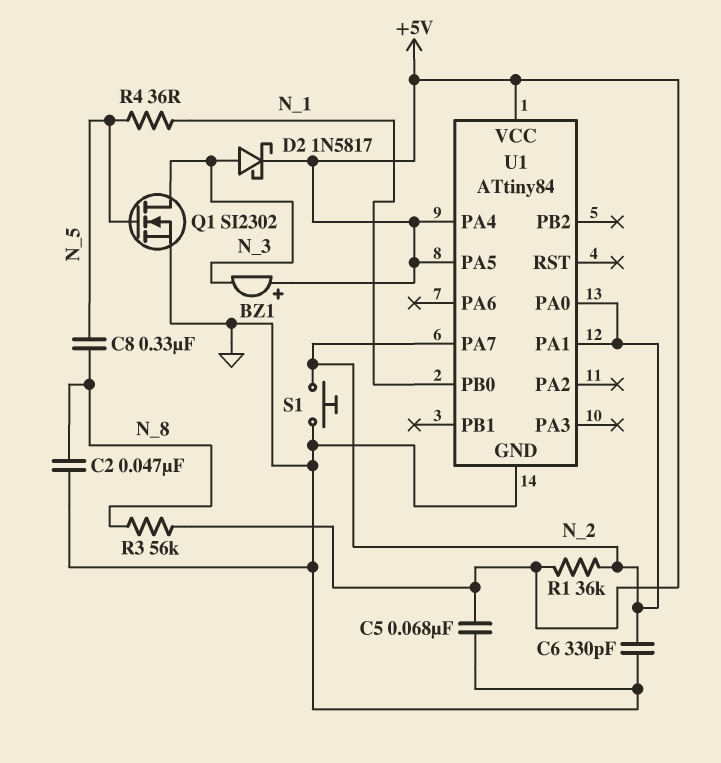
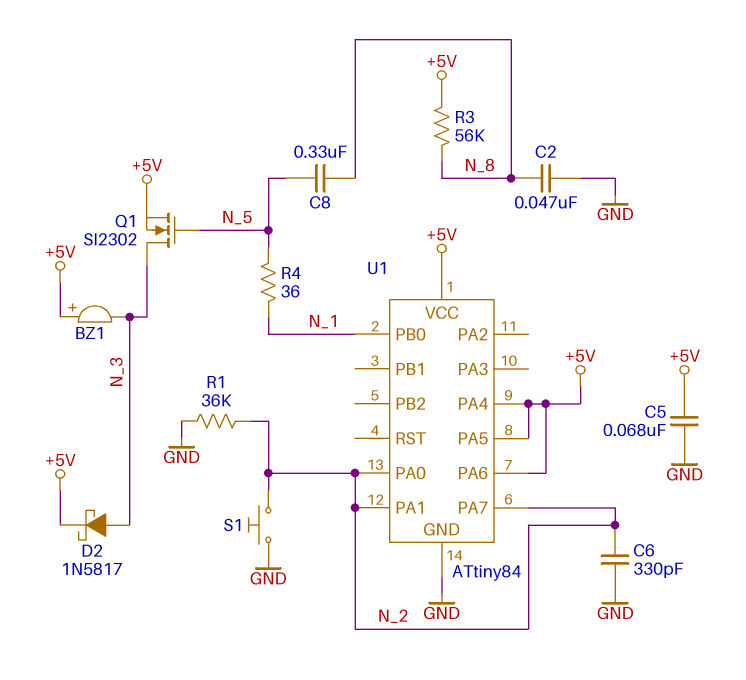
Q1: NMOS SI2302 (G N_5, D N_3, S GND) -> NMOS SI2302 (G N_5, D N_3, S +5V)
R1: 36k (+5V, N_2) -> 36k (GND, N_2)
U1 pin PA6: none -> +5V

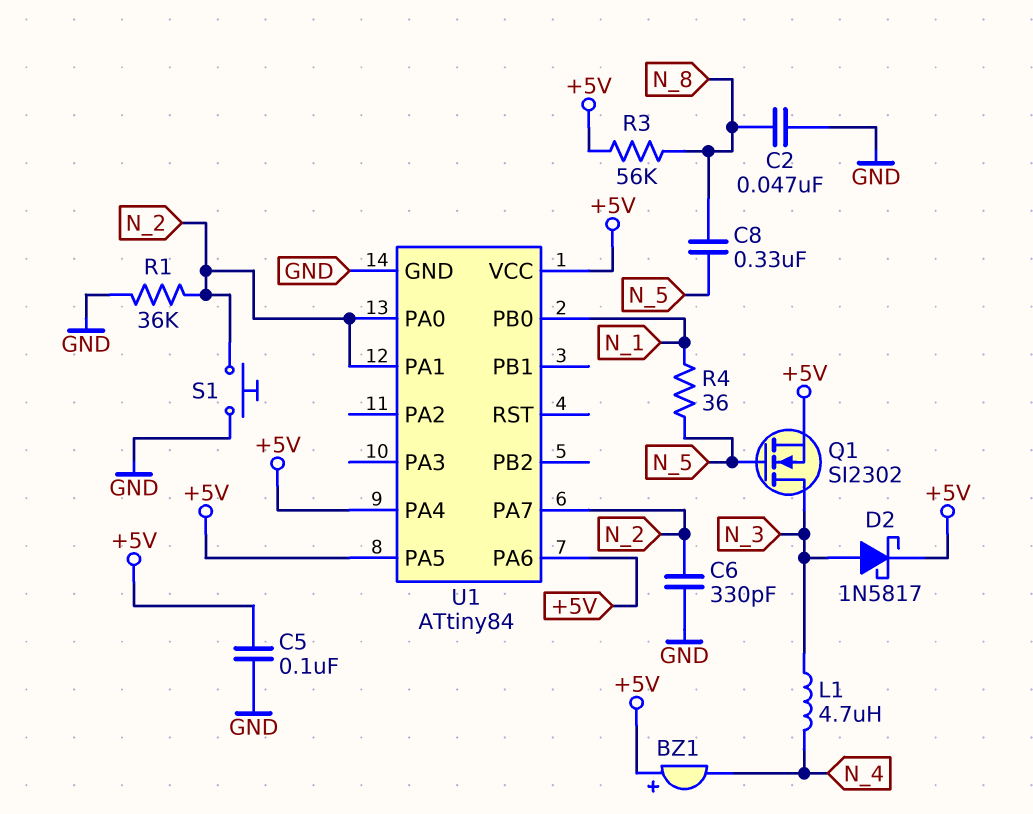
BZ1: buzzer (plus +5V, minus N_3) -> buzzer (plus +5V, minus N_4)
C5: 68nF (+5V, GND) -> 100nF (+5V, GND)
L1: none -> 4.7uH (N_3, N_4)

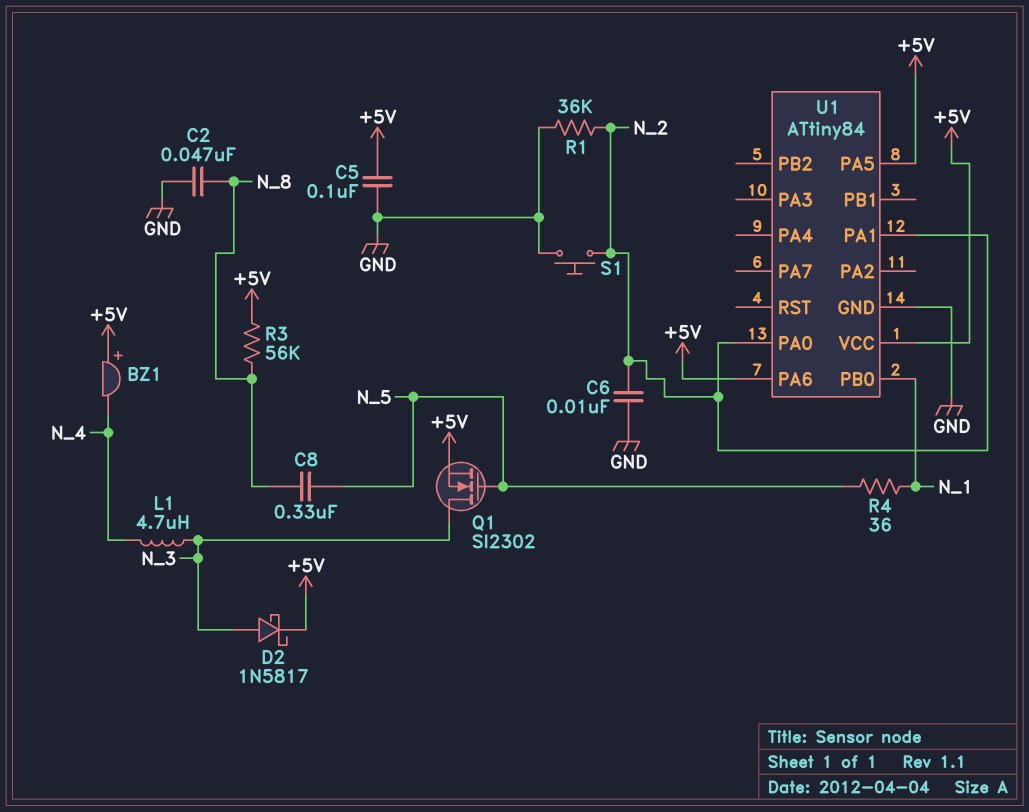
C6: 330pF (GND, N_2) -> 10nF (GND, N_2)
U1 pin PA4: +5V -> none
U1 pin PA7: N_2 -> none

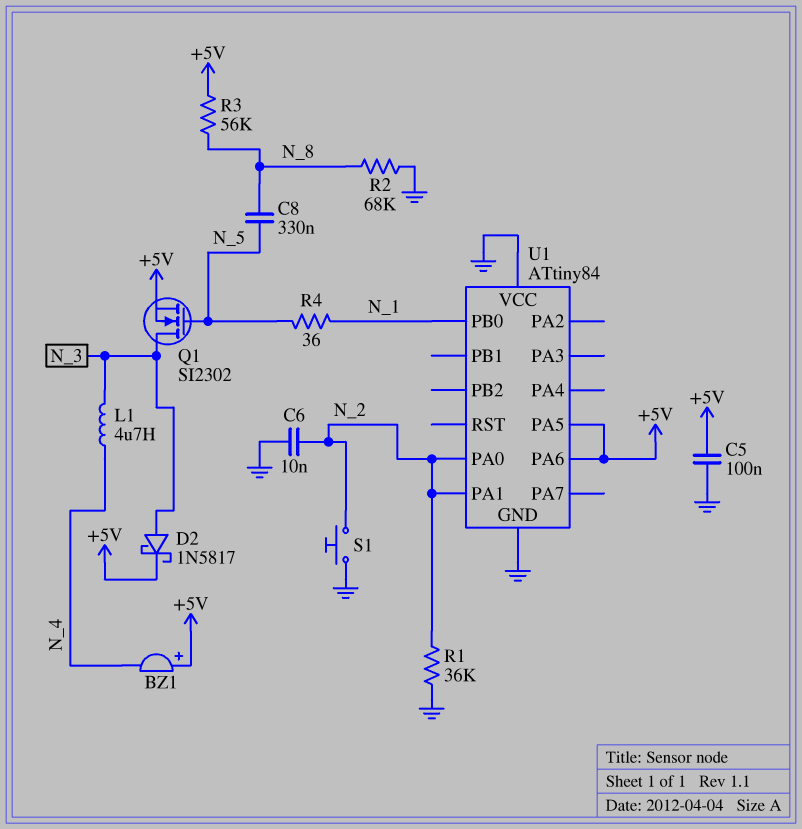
C2: 47nF (GND, N_8) -> none
R2: none -> 68k (GND, N_8)
U1 pin VCC: +5V -> GND

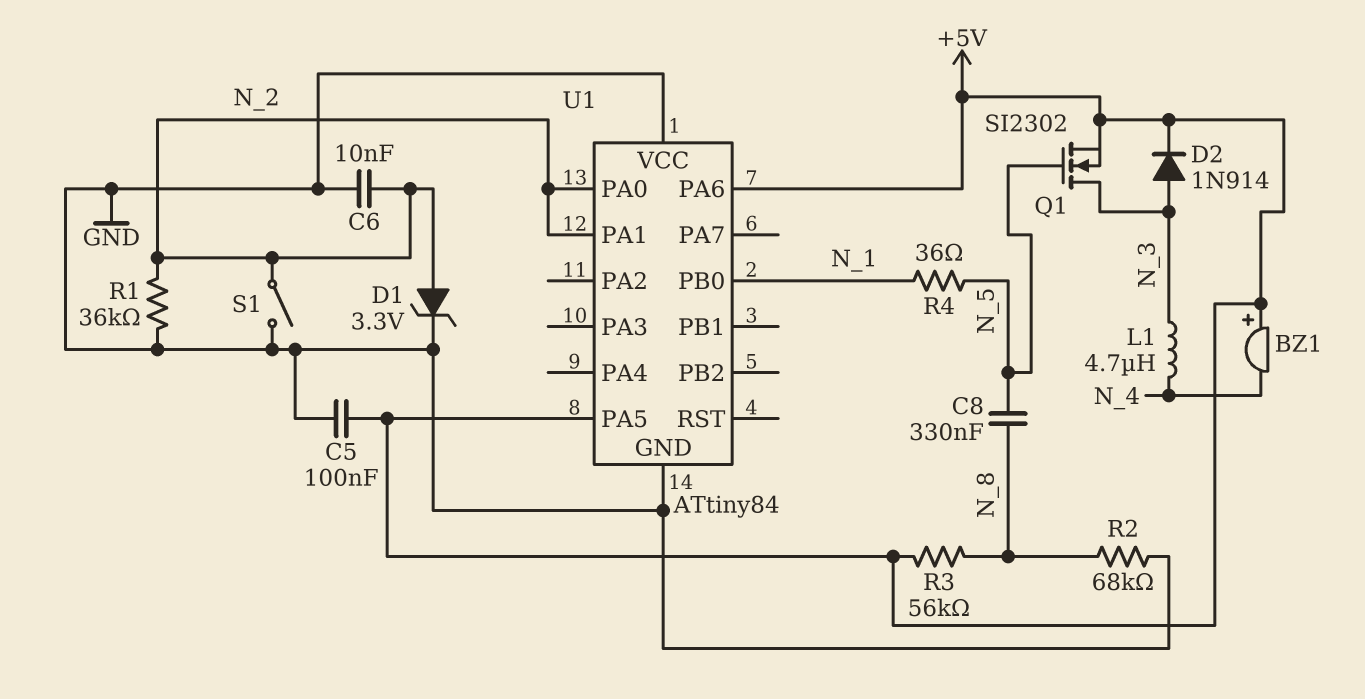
D1: none -> zener 3.3V (A N_2, K GND)
D2: schottky 1N5817 (A N_3, K +5V) -> diode 1N914 (A N_3, K +5V)
S1: button (GND, N_2) -> switch (GND, N_2)

